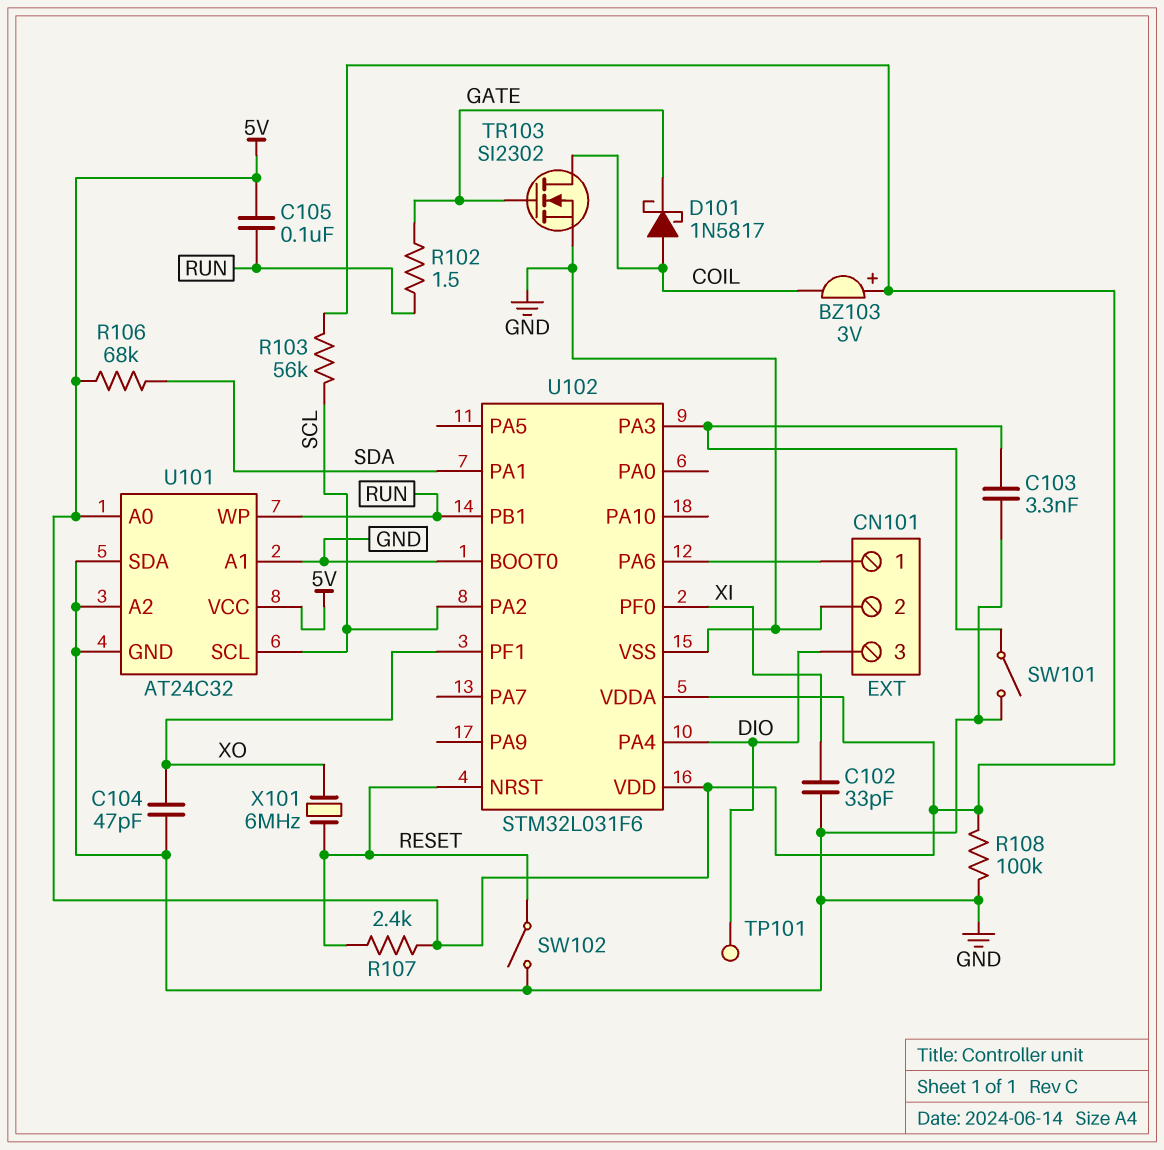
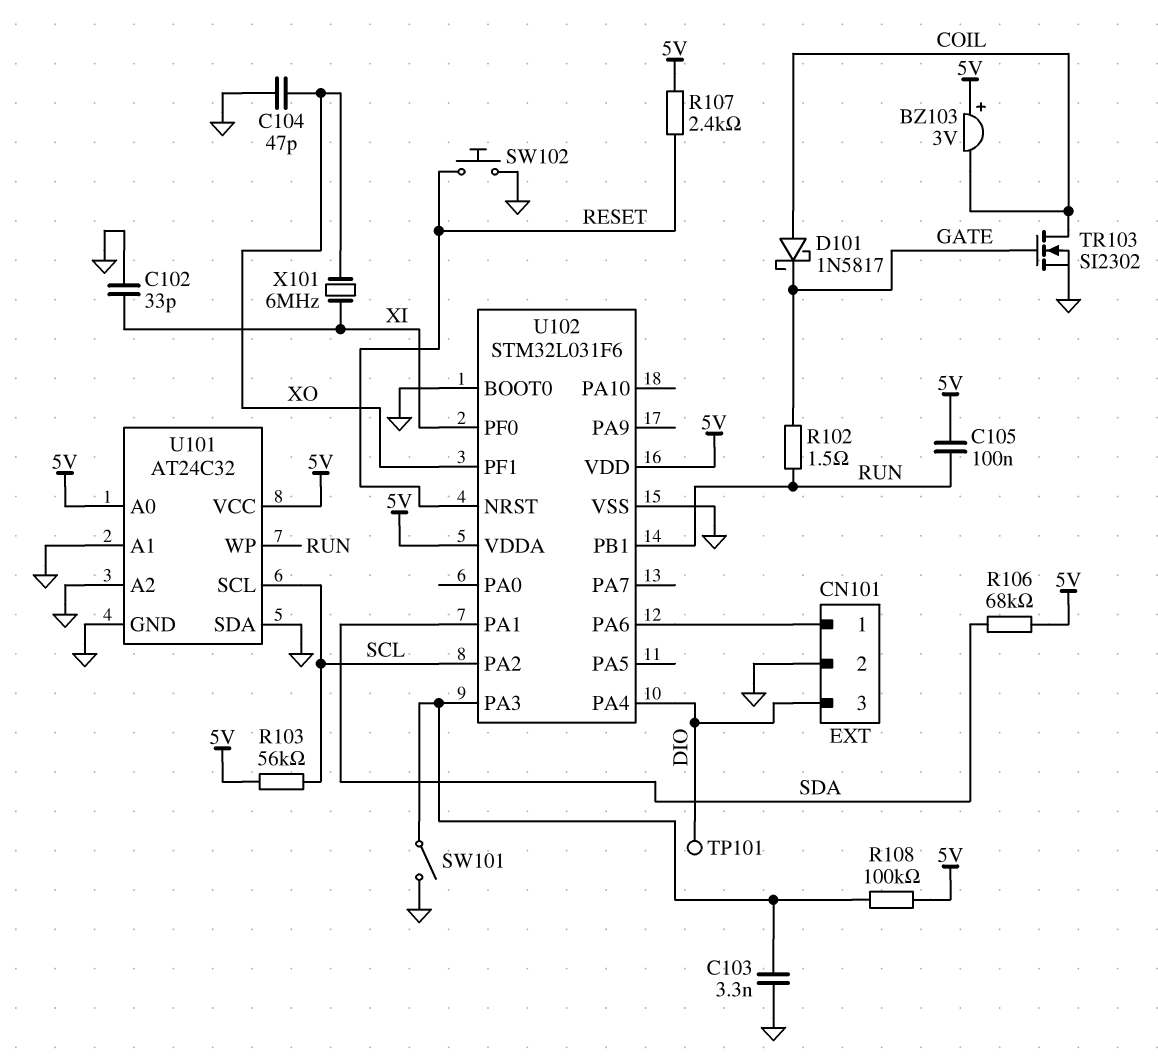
R108: 100k (5V, GND) -> 100k (5V, U102/PA3)
SW102: switch (GND, RESET) -> button (GND, RESET)
X101: 6MHz (RESET, XO) -> 6MHz (XI, XO)

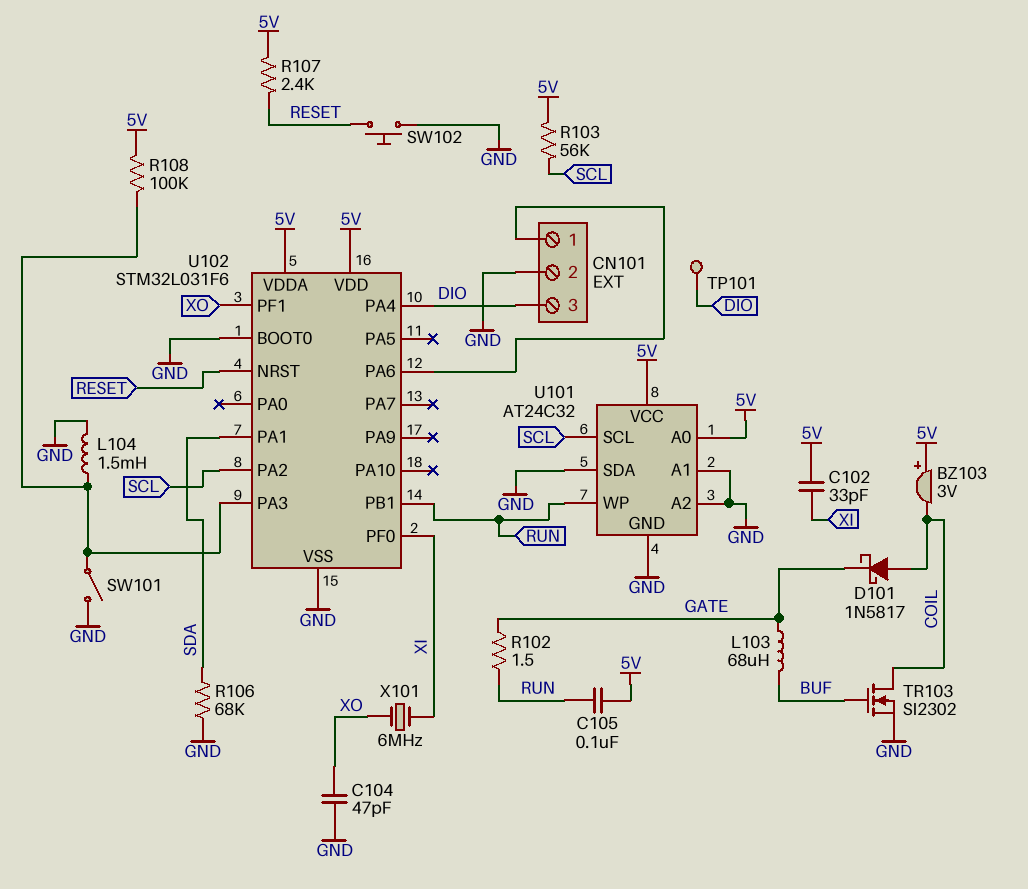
C102: 33pF (GND, XI) -> 33pF (5V, XI)
C103: 3.3nF (GND, U102/PA3) -> none
L103: none -> 68uH (BUF, GATE)
L104: none -> 1.5mH (GND, U102/PA3)
R106: 68k (5V, SDA) -> 68k (GND, SDA)
TR103: NMOS SI2302 (G GATE, D COIL, S GND) -> NMOS SI2302 (G BUF, D COIL, S GND)

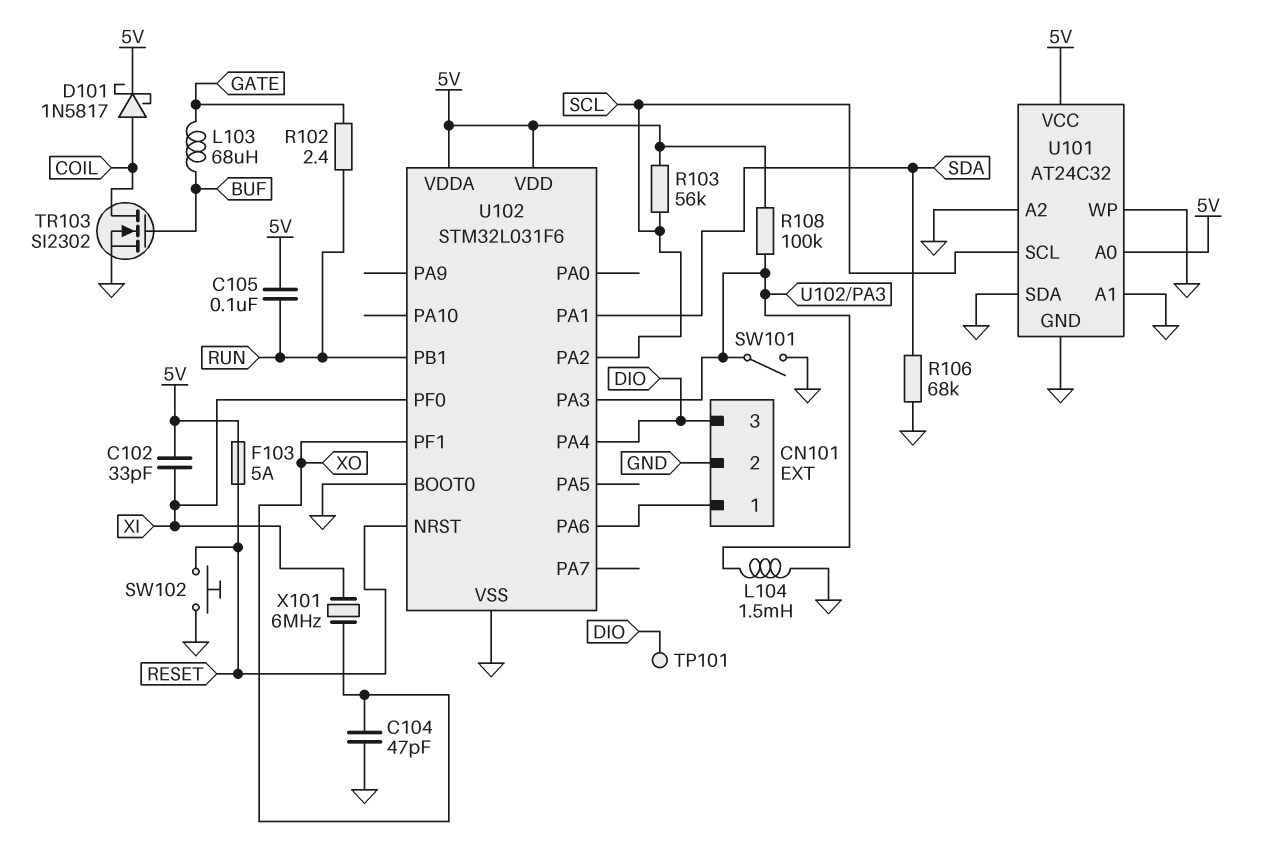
BZ103: buzzer 3V (plus 5V, minus COIL) -> none
D101: schottky 1N5817 (A COIL, K GATE) -> schottky 1N5817 (A COIL, K 5V)
F103: none -> 5A (5V, RESET)
R102: 1.5 (GATE, RUN) -> 2.4 (GATE, RUN)
R107: 2.4k (5V, RESET) -> none
U101 pin WP: RUN -> GND

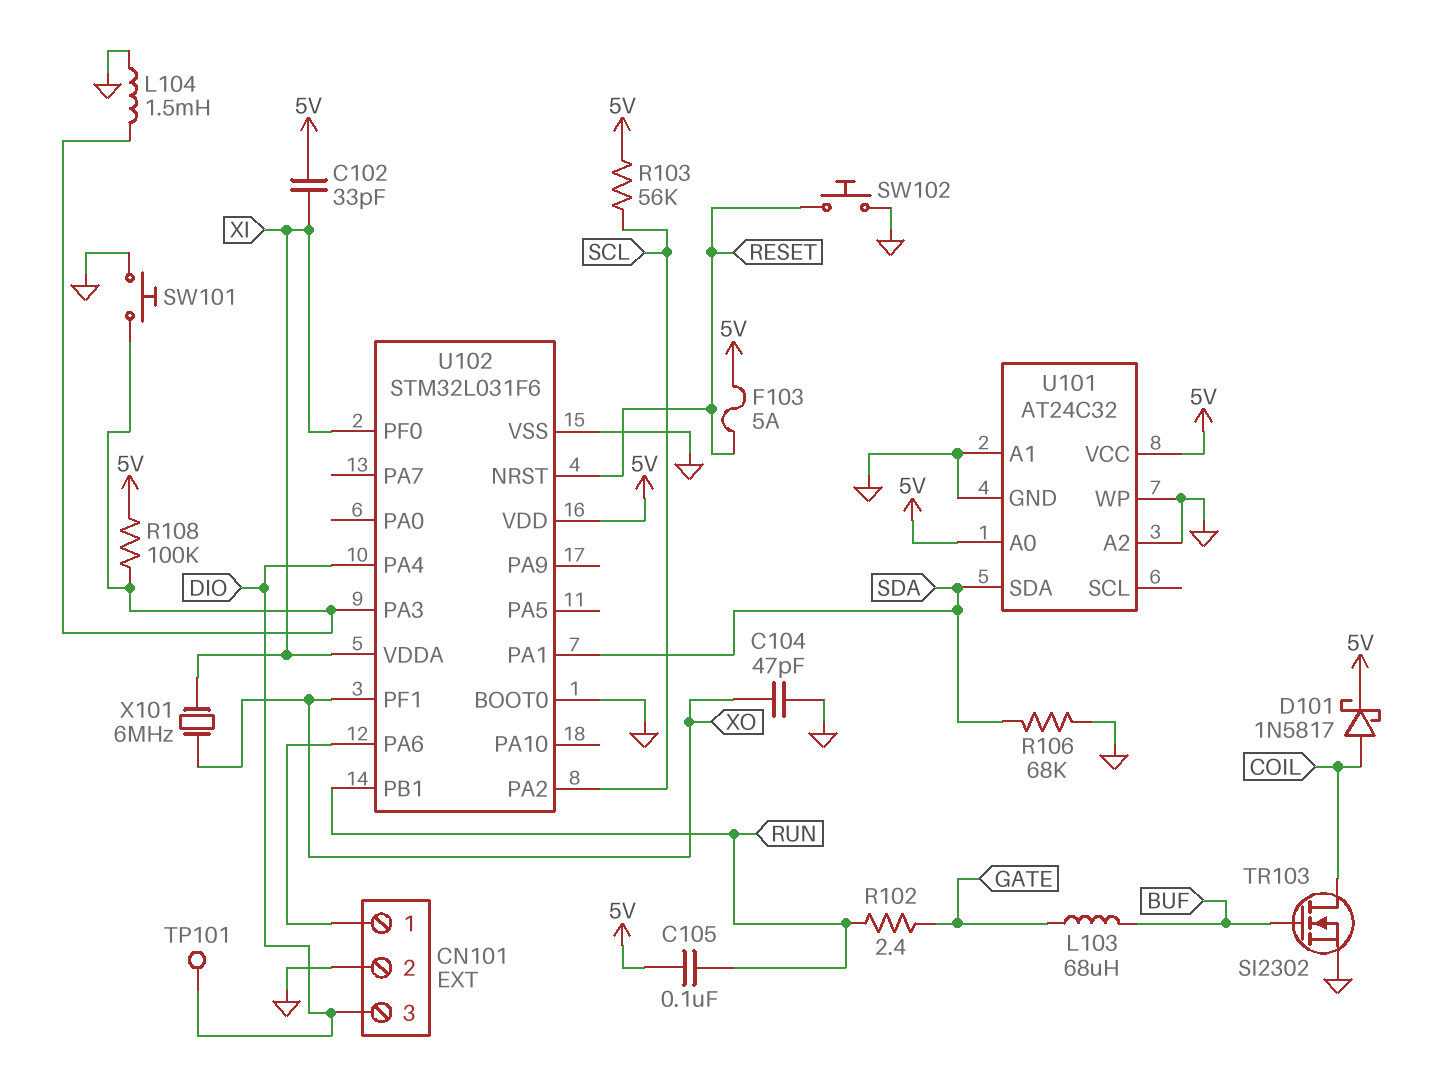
SW101: switch (GND, U102/PA3) -> button (GND, U102/PA3)
U101 pin SCL: SCL -> none
U101 pin SDA: GND -> SDA
U102 pin VDDA: 5V -> XI

